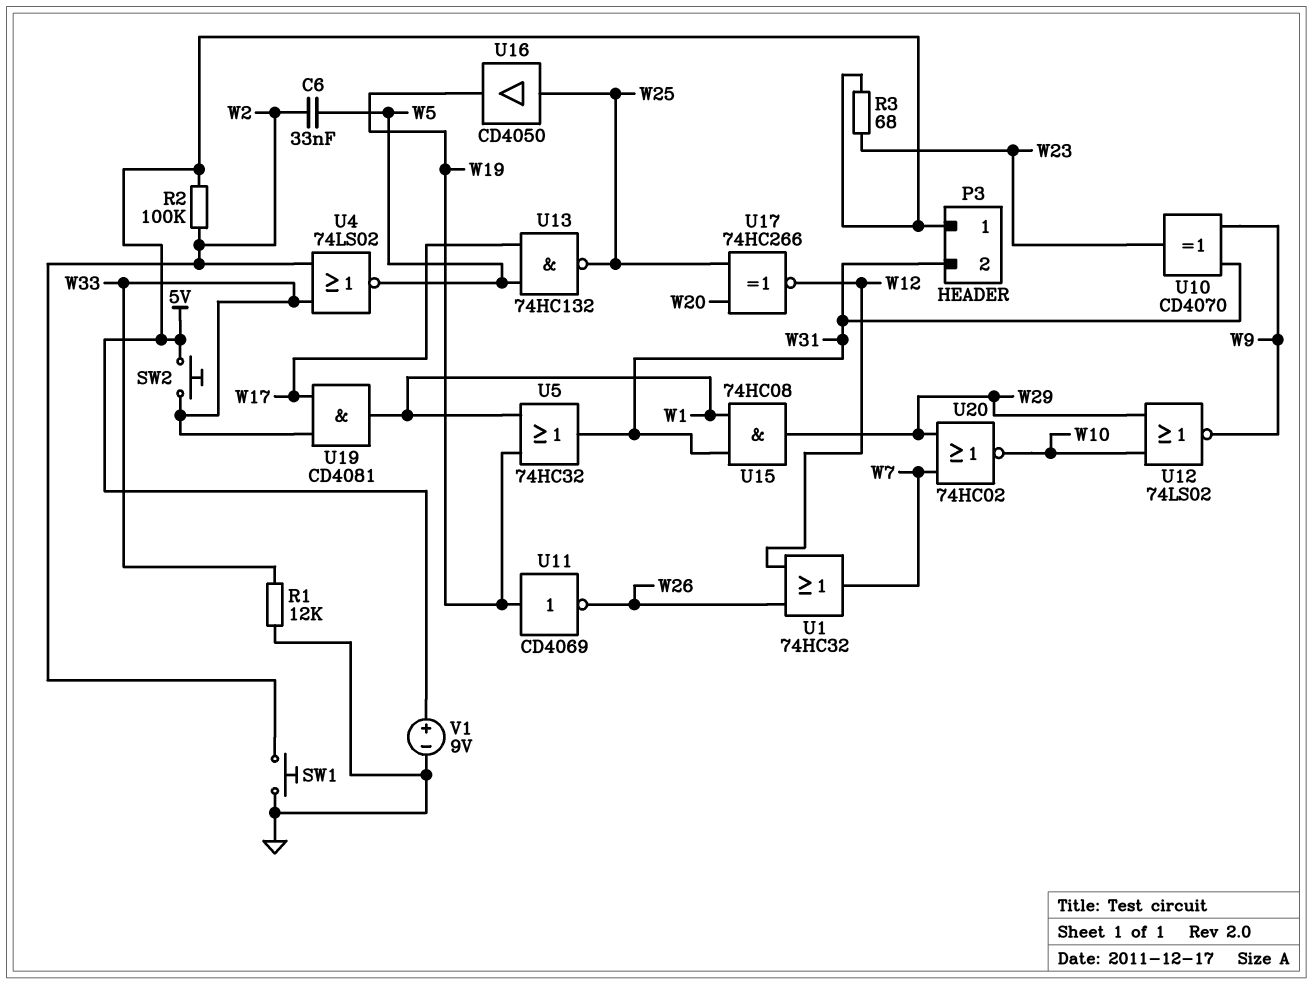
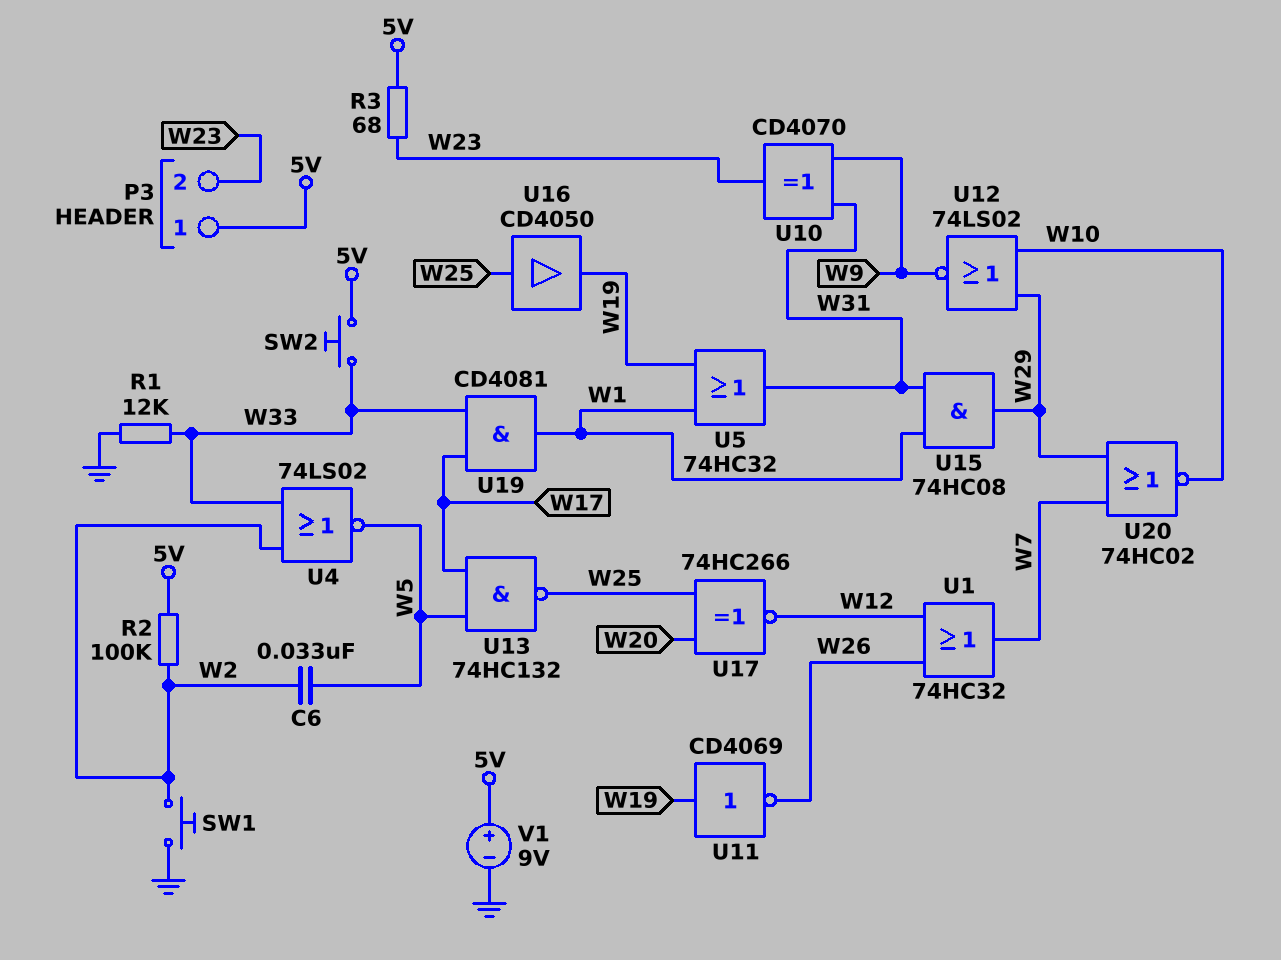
P3 pin 2: W31 -> W23

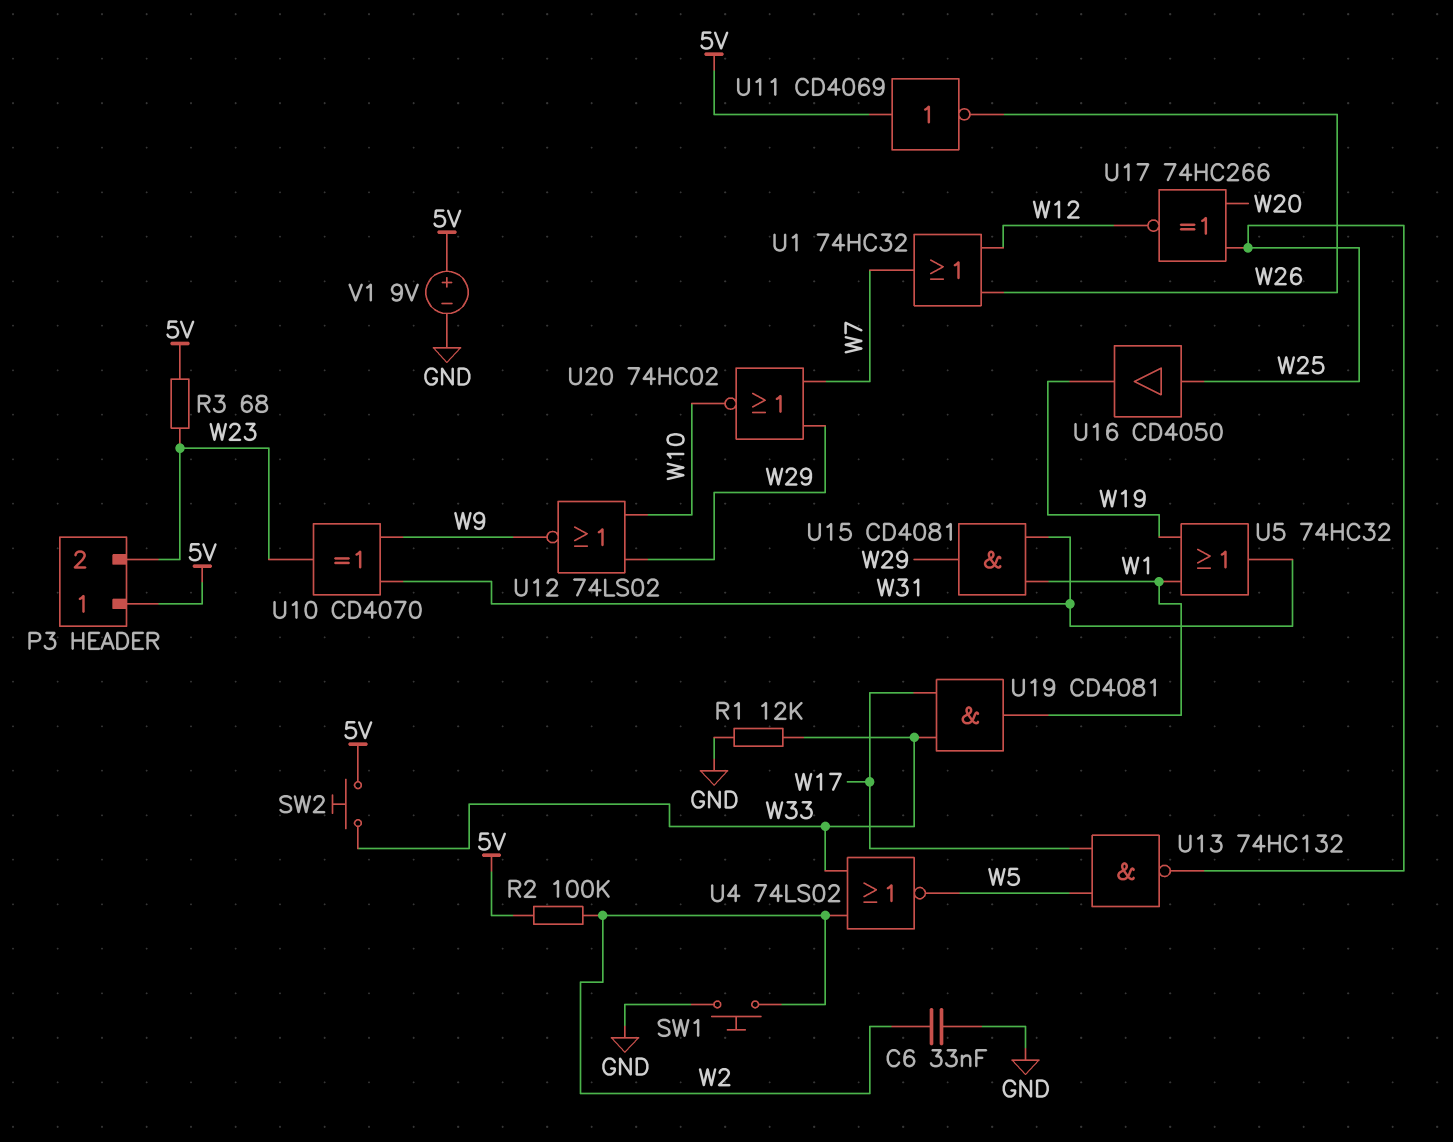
C6: 33nF (W2, W5) -> 33nF (GND, W2)
U11: NOT CD4069 (in W19, out W26) -> NOT CD4069 (in 5V, out W26)
U15: AND 74HC08 (in W1, in W31, out W29) -> AND CD4081 (in W1, in W31, out W29)

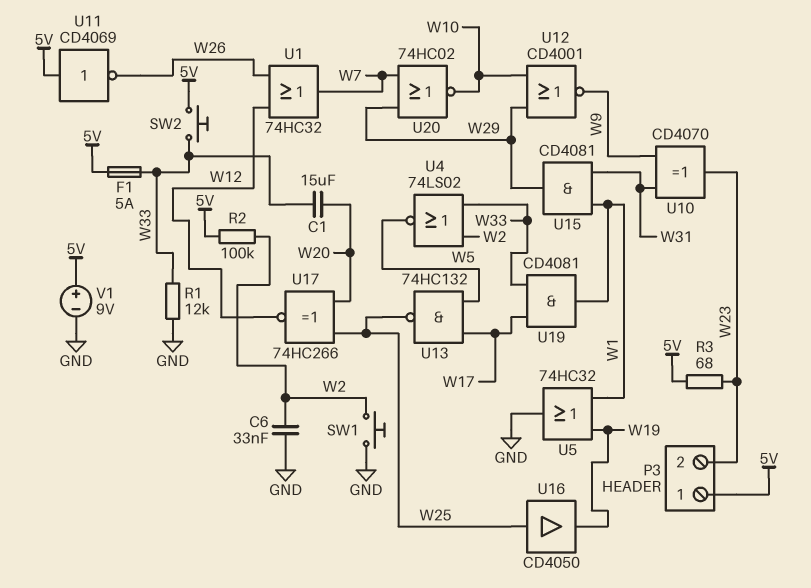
C1: none -> 15uF (W20, W33)
F1: none -> 5A (5V, W33)
U5: OR 74HC32 (in W1, in W19, out W31) -> OR 74HC32 (in W1, in W19, out GND)
U12: NOR 74LS02 (in W10, in W29, out W9) -> NOR CD4001 (in W10, in W29, out W9)

